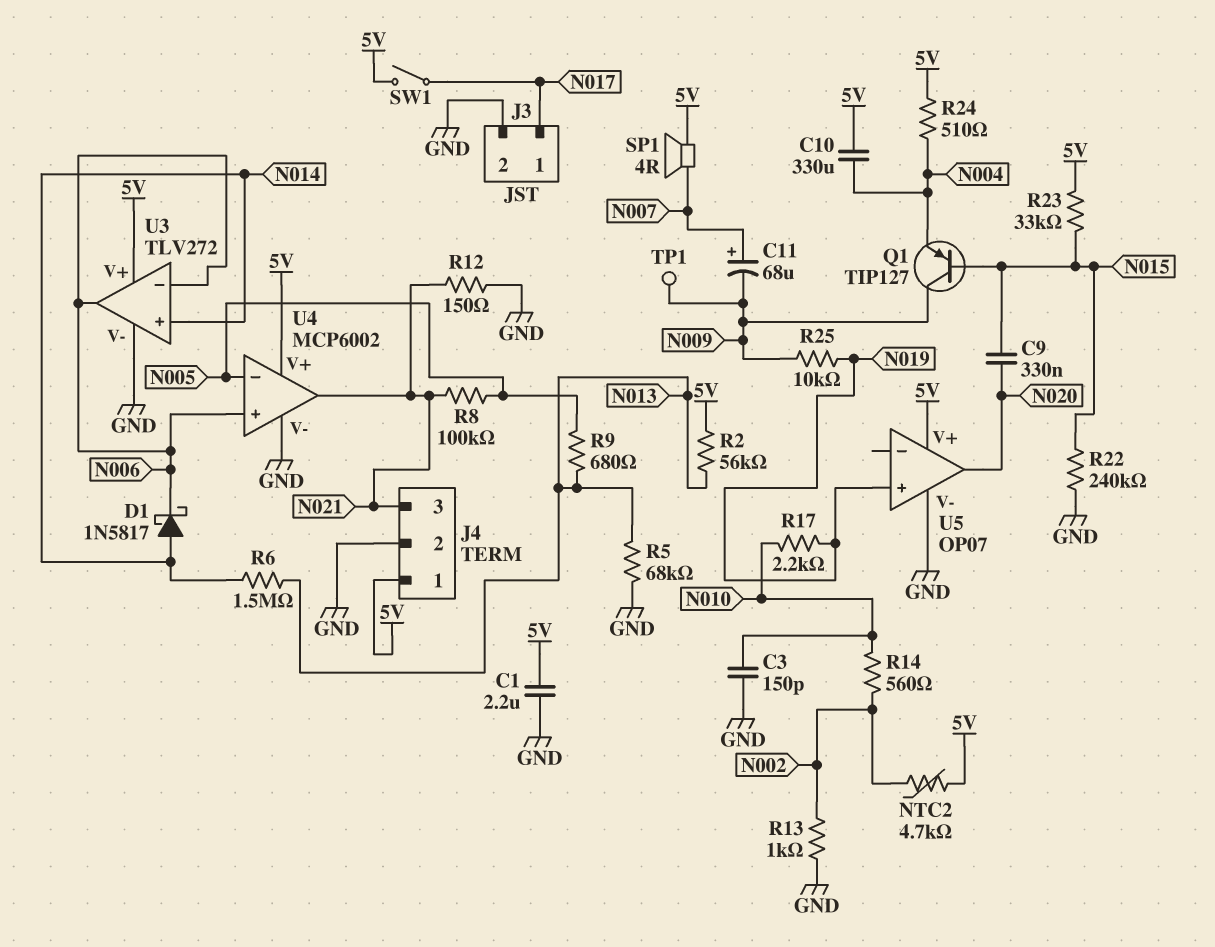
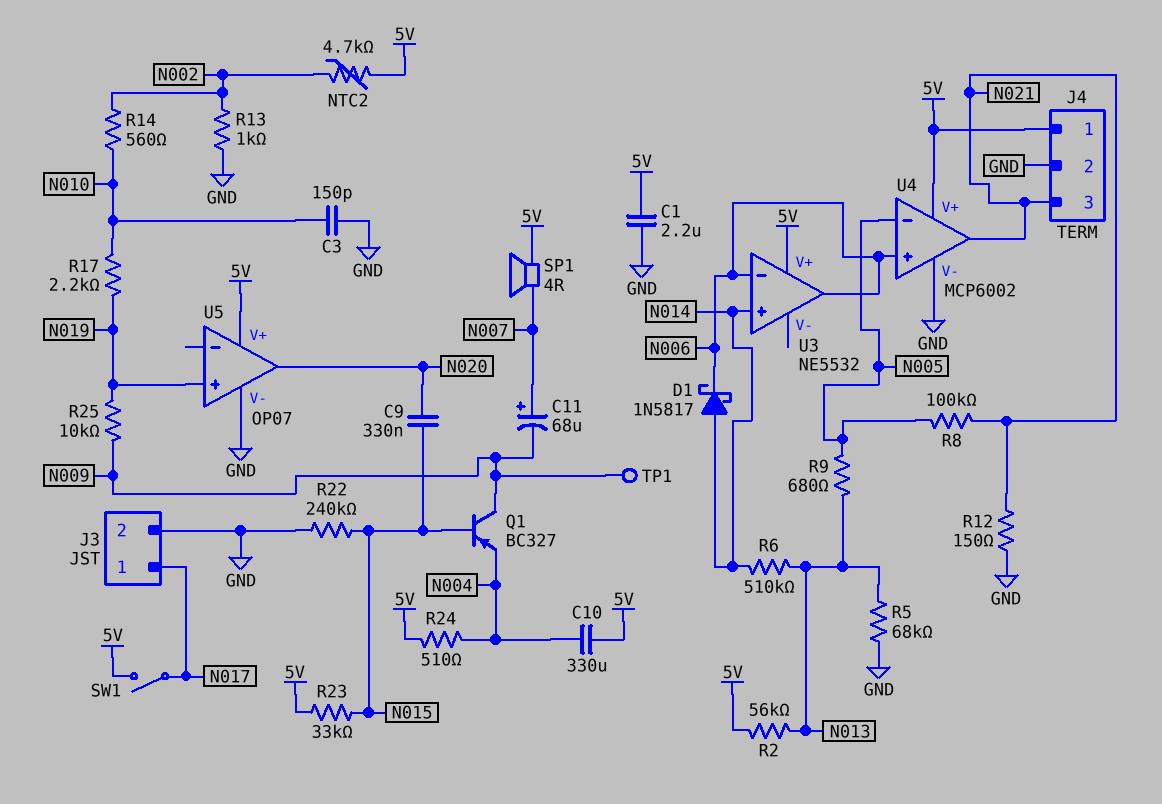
Q1: PNP TIP127 (B N015, C N009, E N004) -> PNP BC327 (B N015, C N009, E N004)
R6: 1.5M (N013, N014) -> 510k (N013, N014)
U3: TLV272 -> NE5532
U3 pin V-: GND -> none

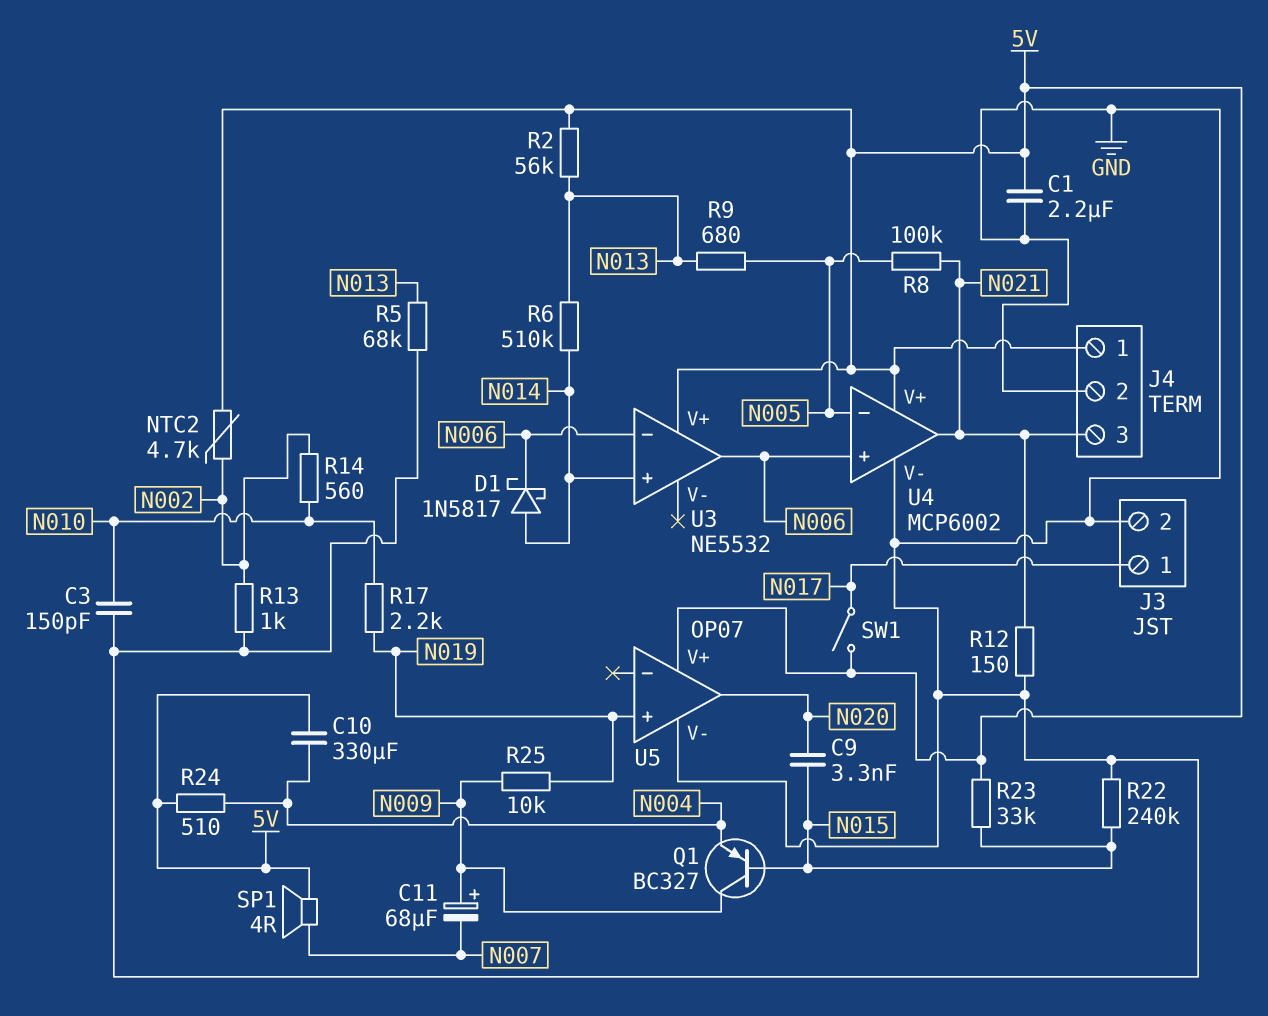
C9: 330nF (N015, N020) -> 3.3nF (N015, N020)
C11: 68uF (plus N007, minus N009) -> 68uF (plus N009, minus N007)
TP1: test point (N009) -> none

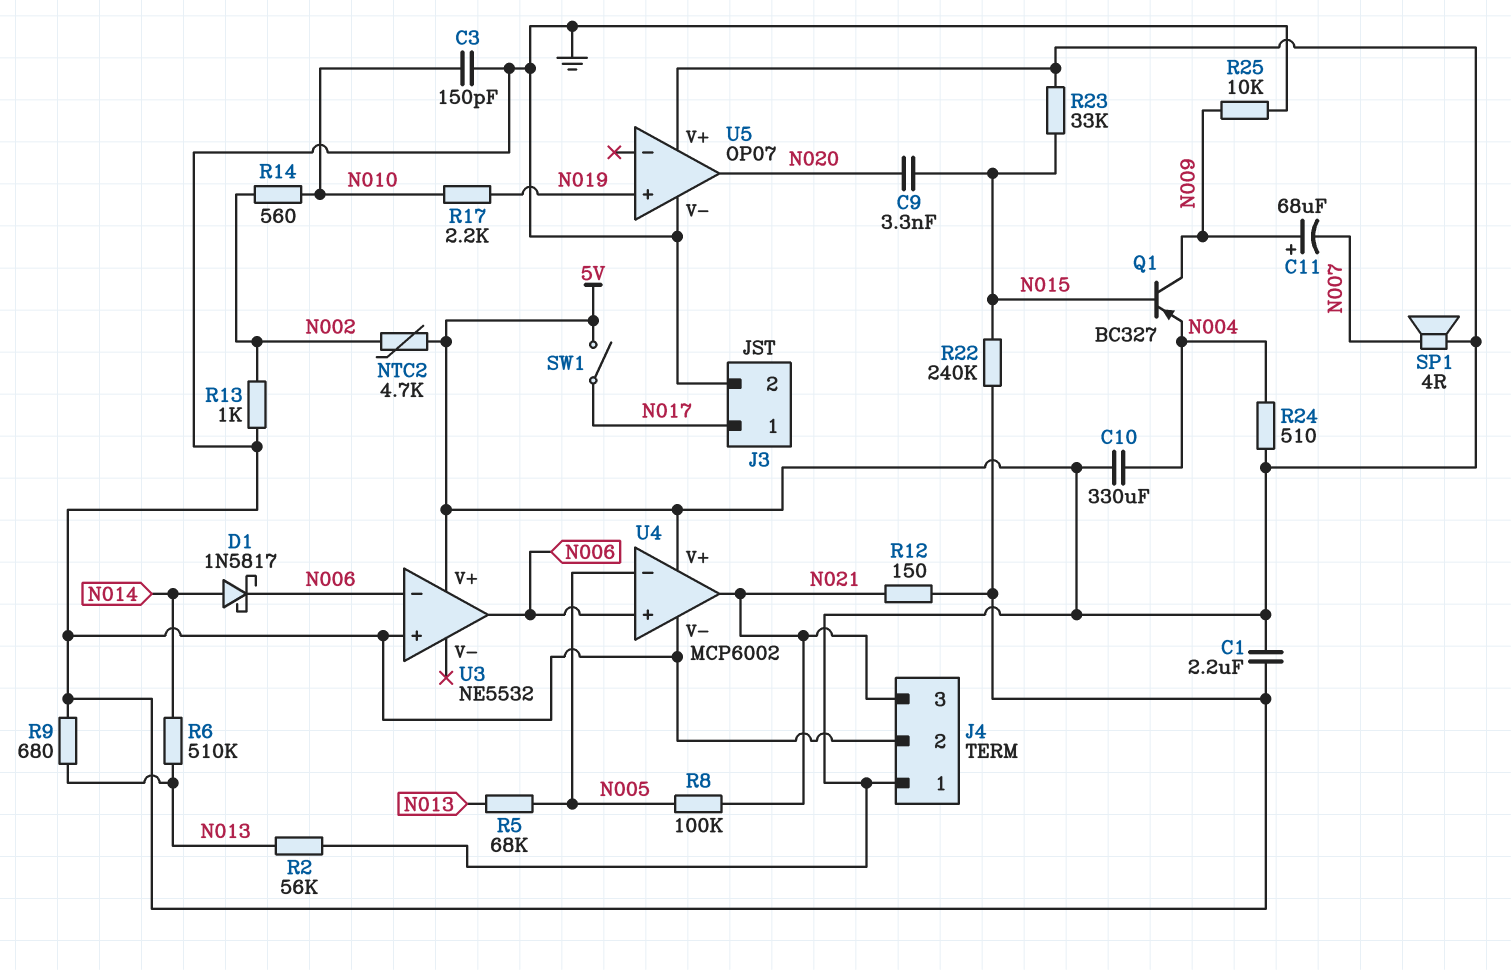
R5: 68k (GND, N013) -> 68k (N005, N013)
R9: 680 (N005, N013) -> 680 (GND, N013)
R25: 10k (N009, N019) -> 10k (GND, N009)
U3 pin in+: N014 -> GND

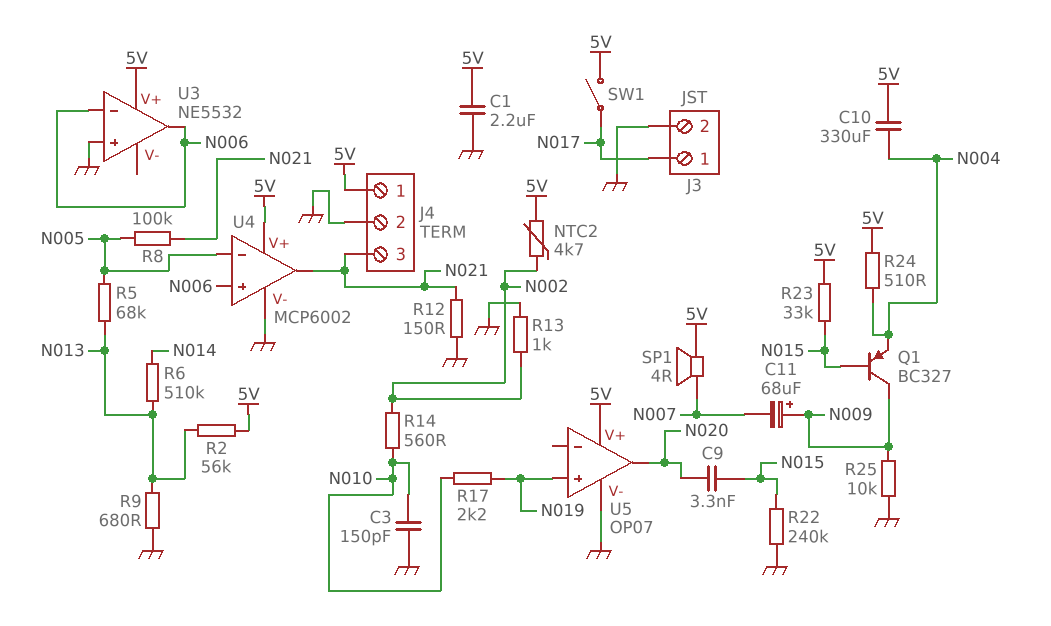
D1: schottky 1N5817 (A N014, K N006) -> none

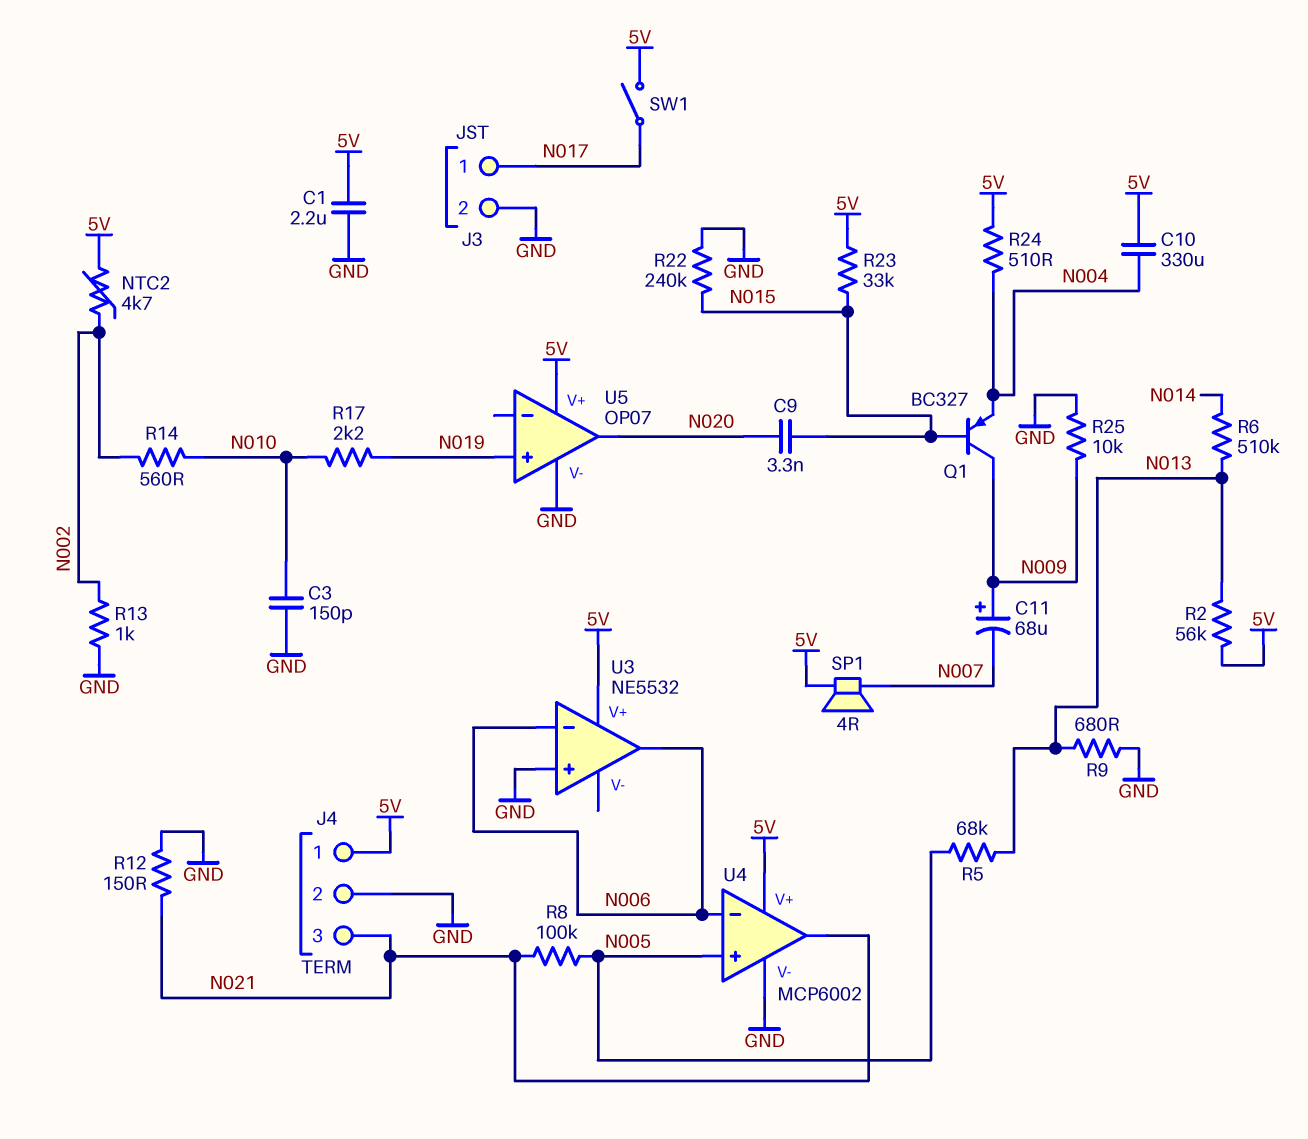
U4 pin in+: N006 -> N005
U4 pin in-: N005 -> N006

